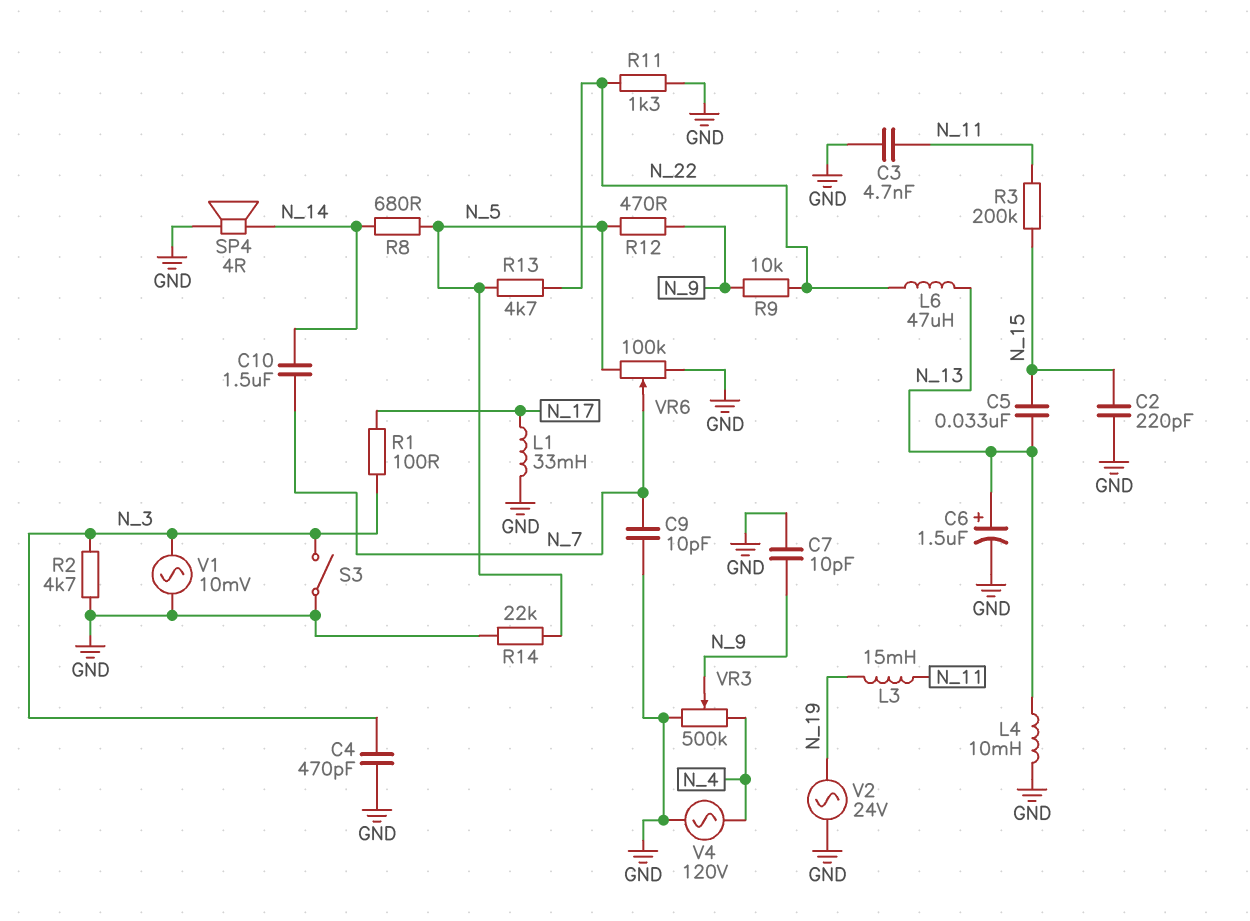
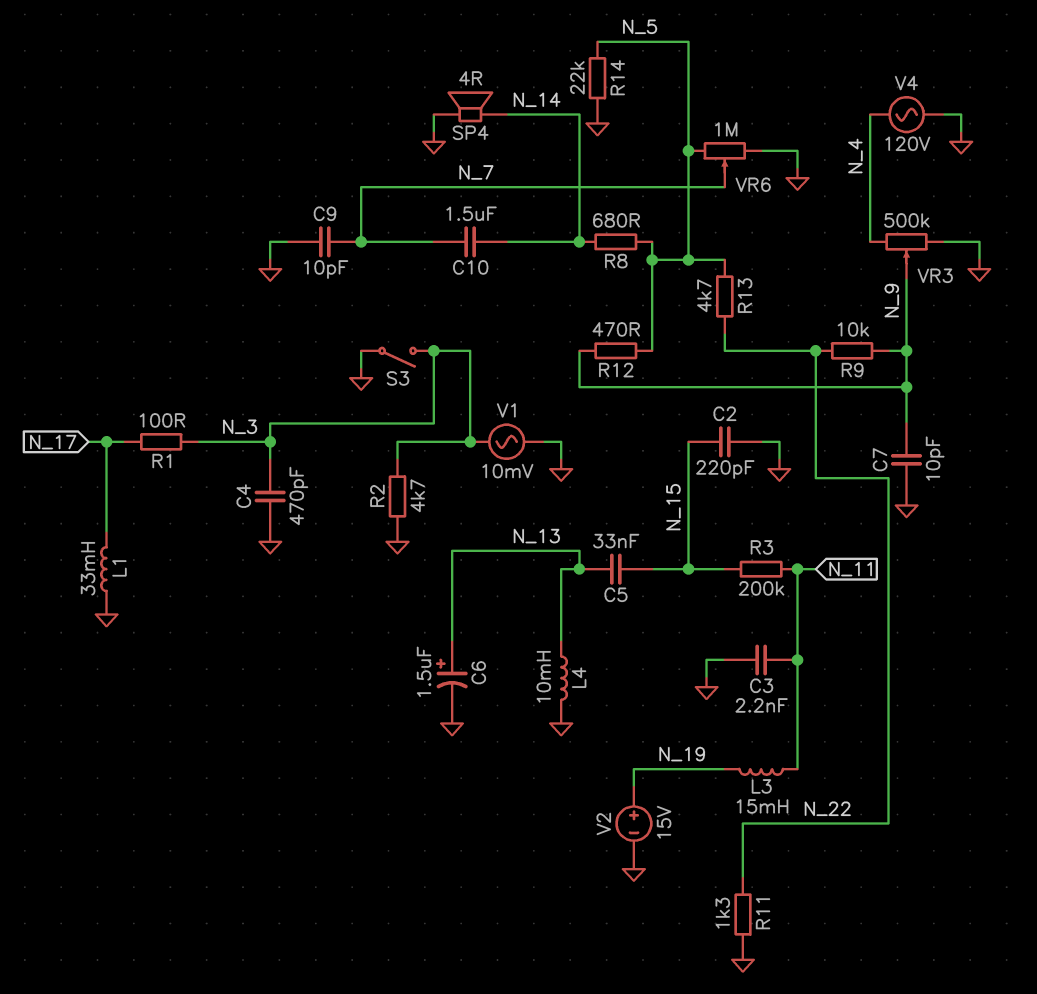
C3: 4.7nF (GND, N_11) -> 2.2nF (GND, N_11)
L6: 47uH (N_13, N_22) -> none
V2: AC 24V (GND, N_19) -> 15V (plus N_19, minus GND)
VR6: 100k (GND, N_5, wiper N_7) -> 1M (GND, N_5, wiper N_7)

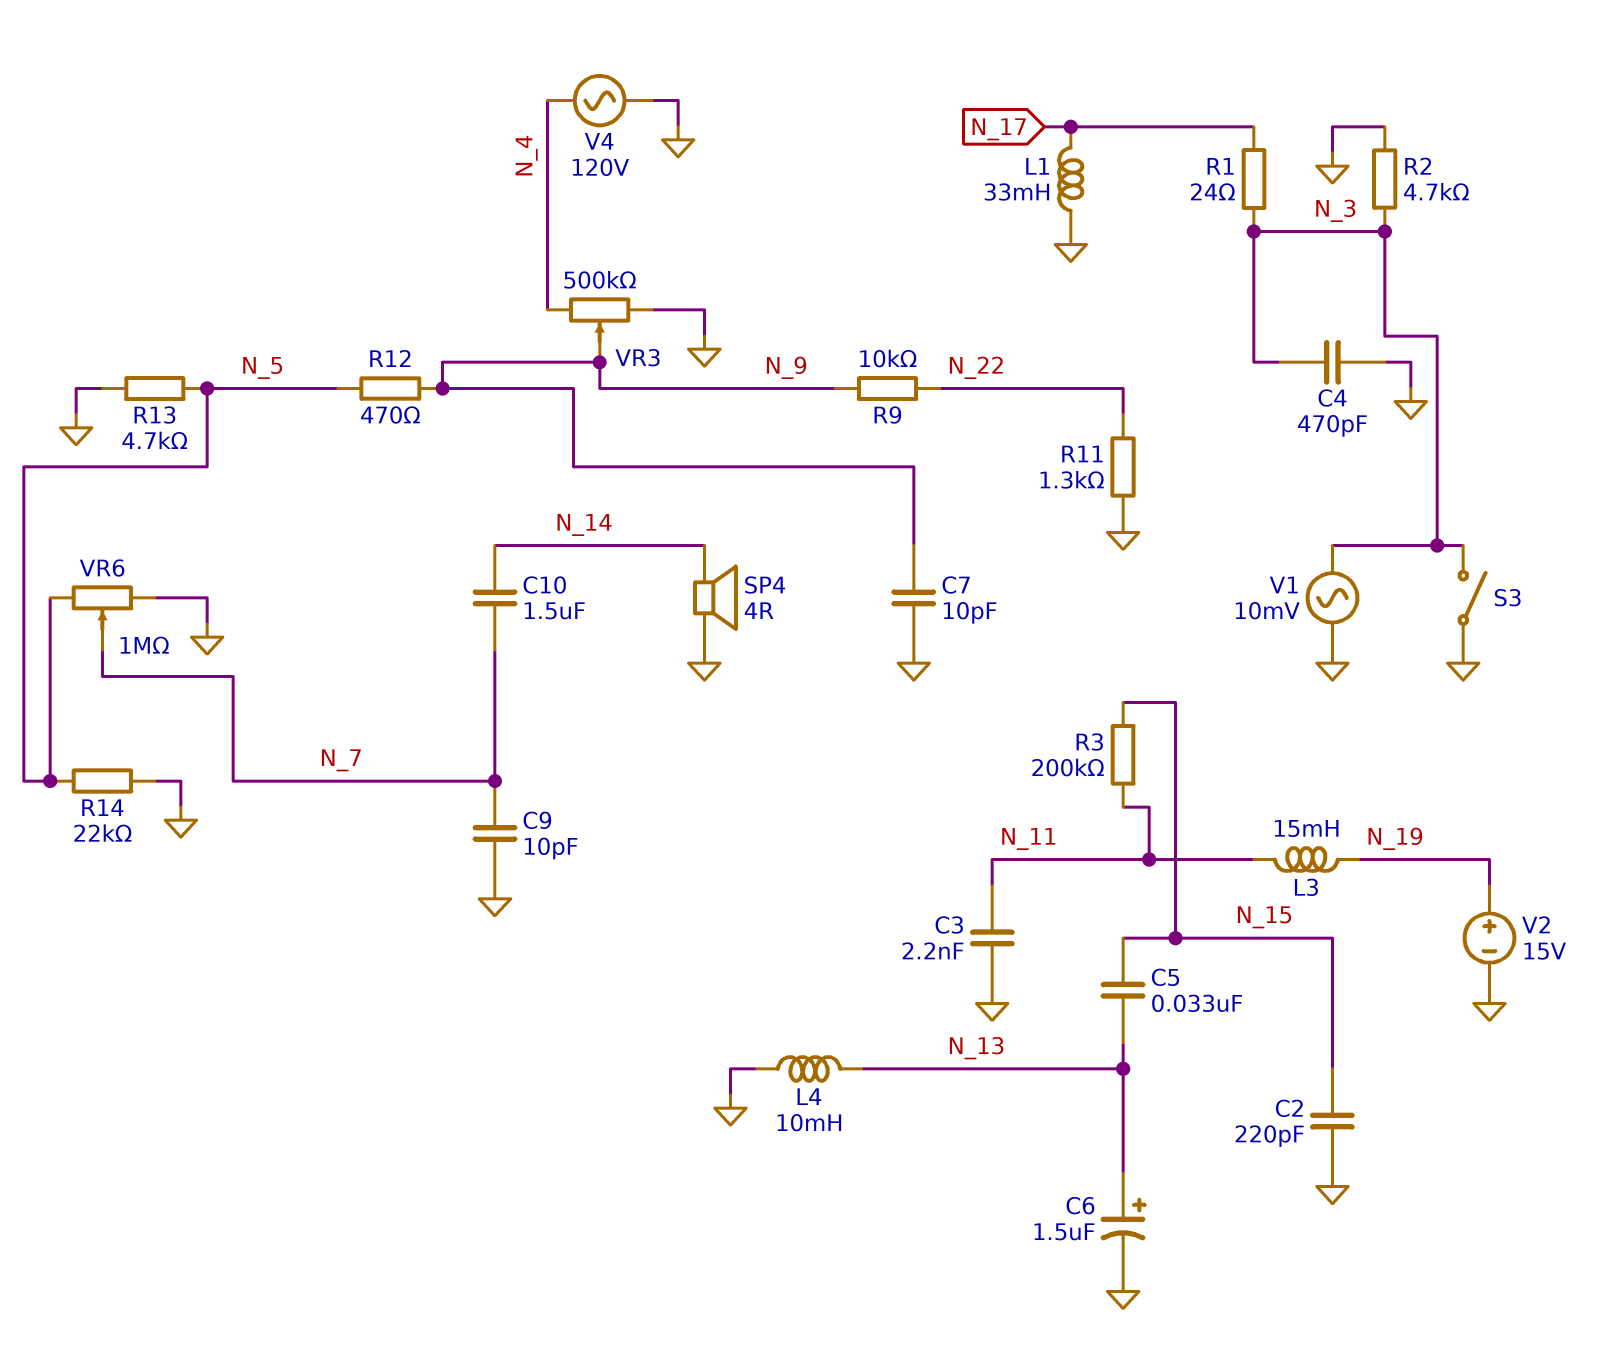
R1: 100 (N_3, N_17) -> 24 (N_3, N_17)
R8: 680 (N_5, N_14) -> none
R13: 4.7k (N_5, N_22) -> 4.7k (GND, N_5)

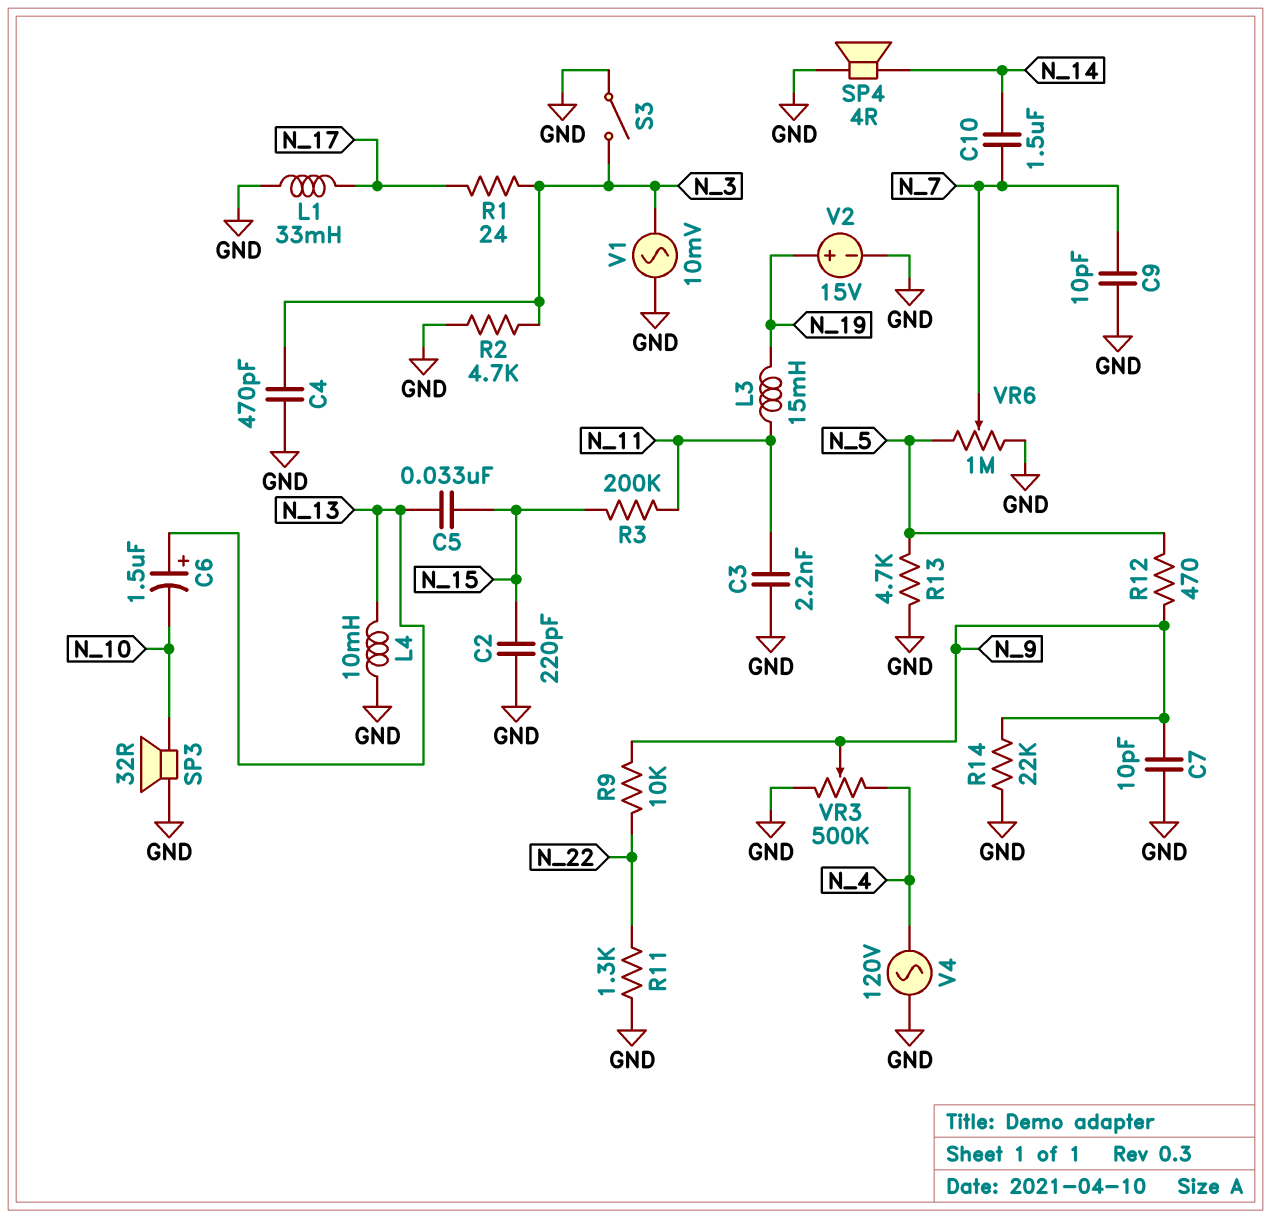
C6: 1.5uF (plus N_13, minus GND) -> 1.5uF (plus N_13, minus N_10)
R14: 22k (GND, N_5) -> 22k (GND, N_9)
SP3: none -> speaker 32R (GND, N_10)

